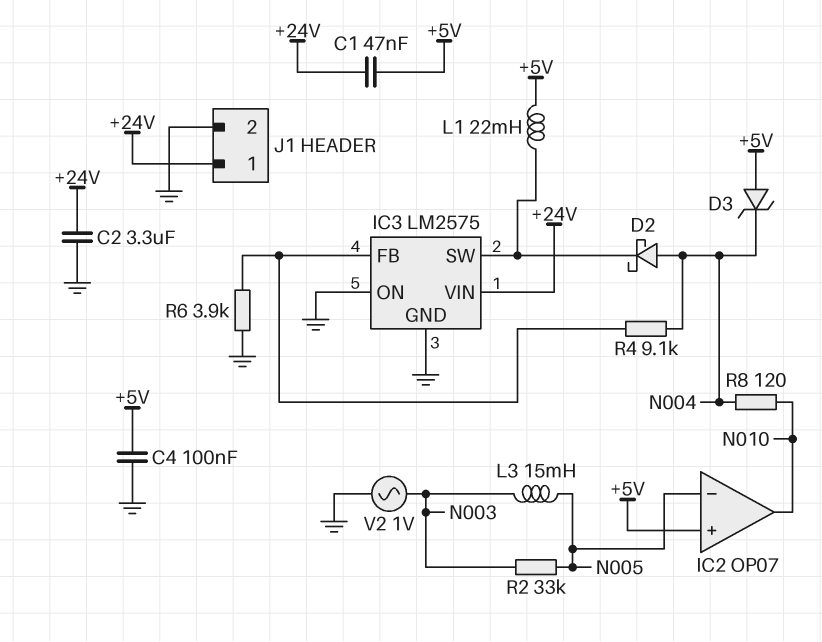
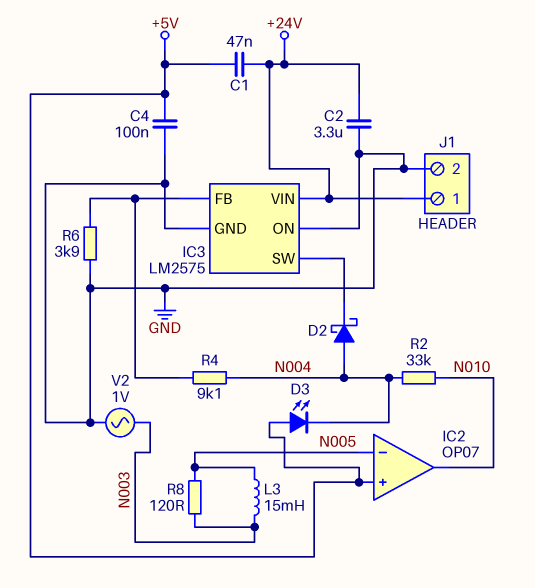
D3: zener (A +5V, K N004) -> LED (A +5V, K N004)
L1: 22mH (+5V, IC3/SW) -> none
R2: 33k (N003, N005) -> 33k (N004, N010)
R8: 120 (N004, N010) -> 120 (N003, N005)

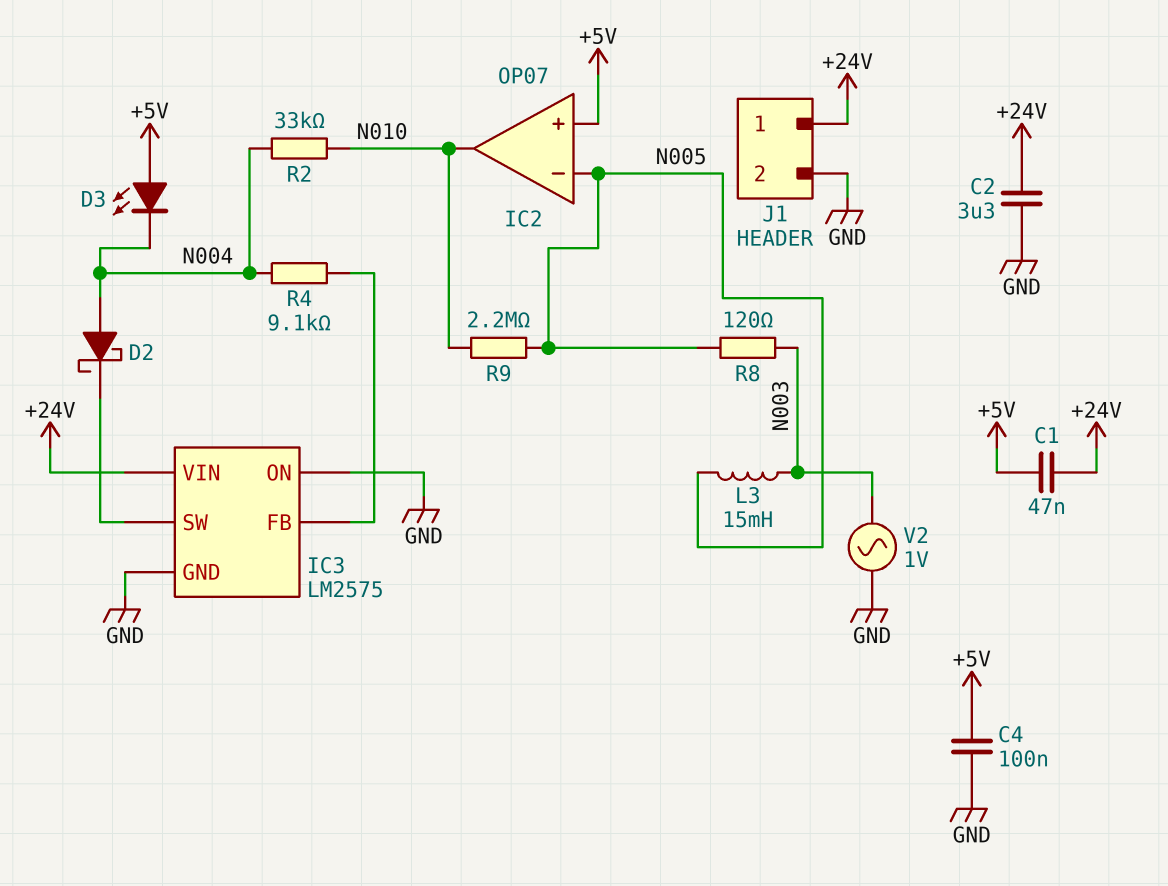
R6: 3.9k (GND, IC3/FB) -> none
R9: none -> 2.2M (N005, N010)

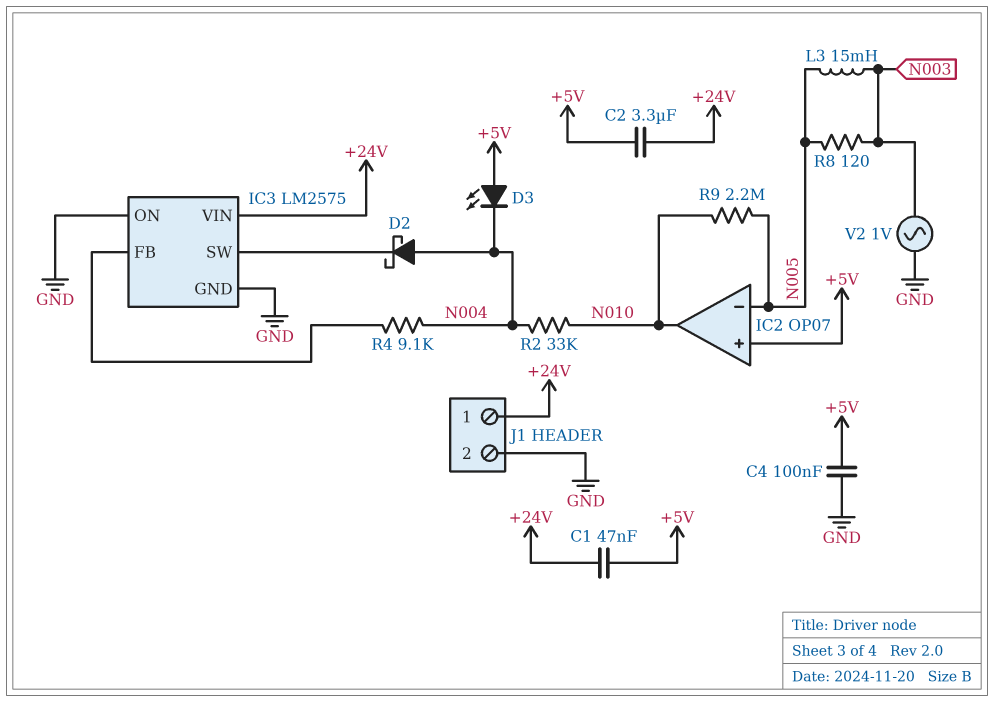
C2: 3.3uF (+24V, GND) -> 3.3uF (+5V, +24V)

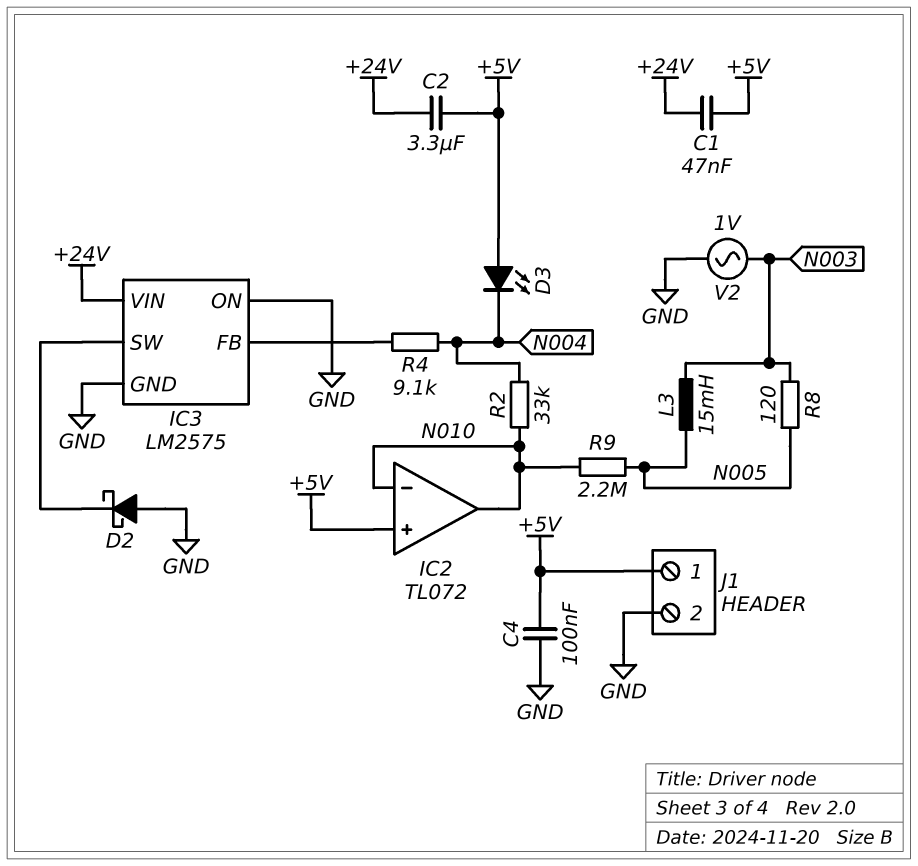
D2: schottky (A N004, K IC3/SW) -> schottky (A GND, K IC3/SW)
IC2: OP07 -> TL072
IC2 pin in-: N005 -> N010
J1 pin 1: +24V -> +5V

